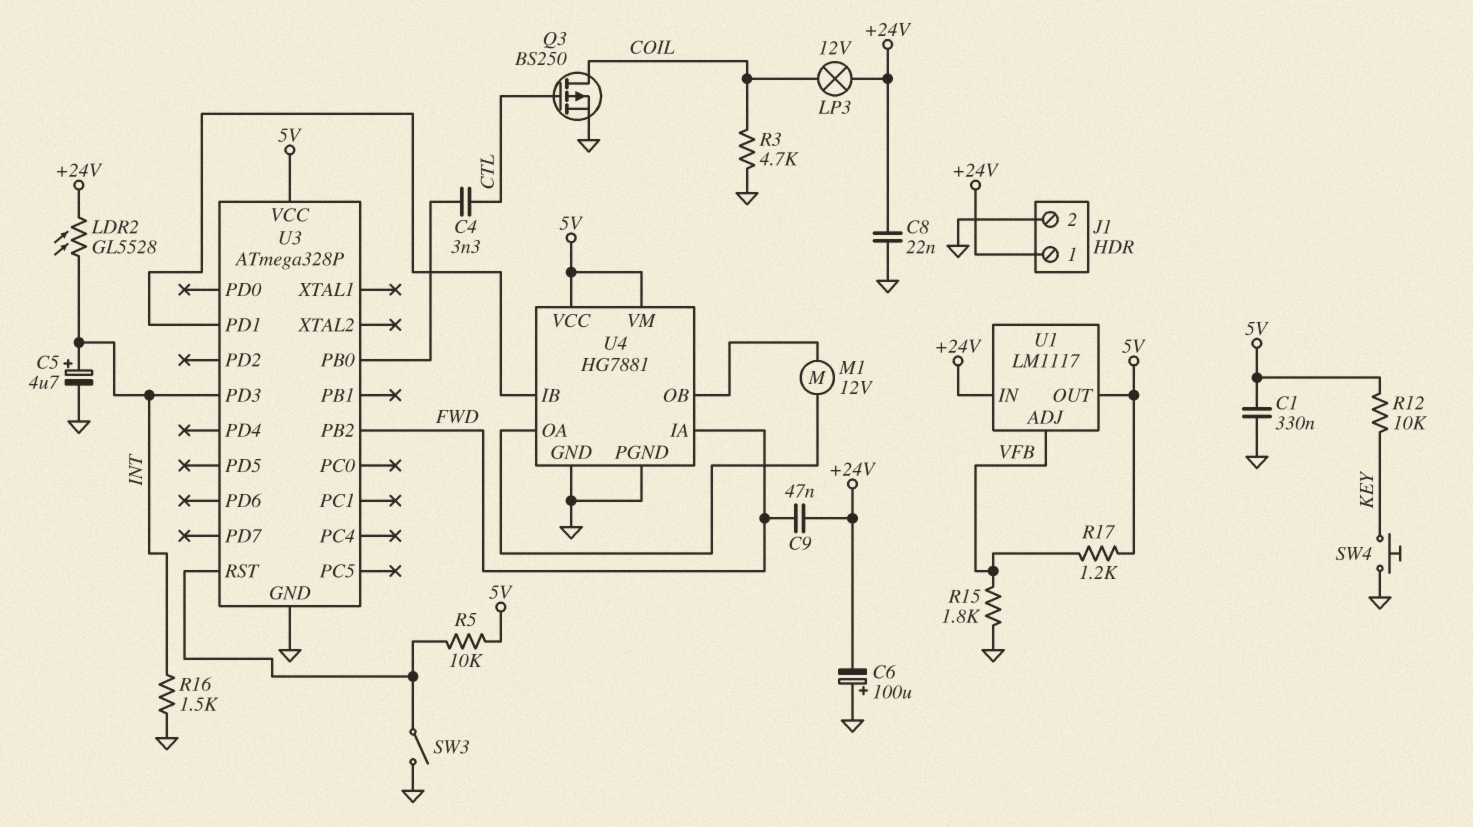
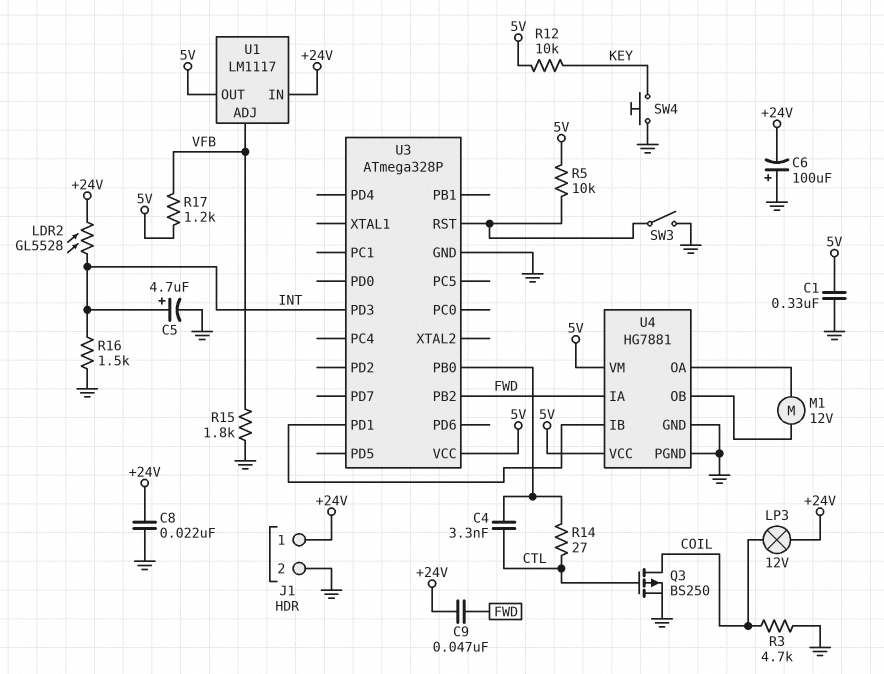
R14: none -> 27 (CTL, U3/PB0)

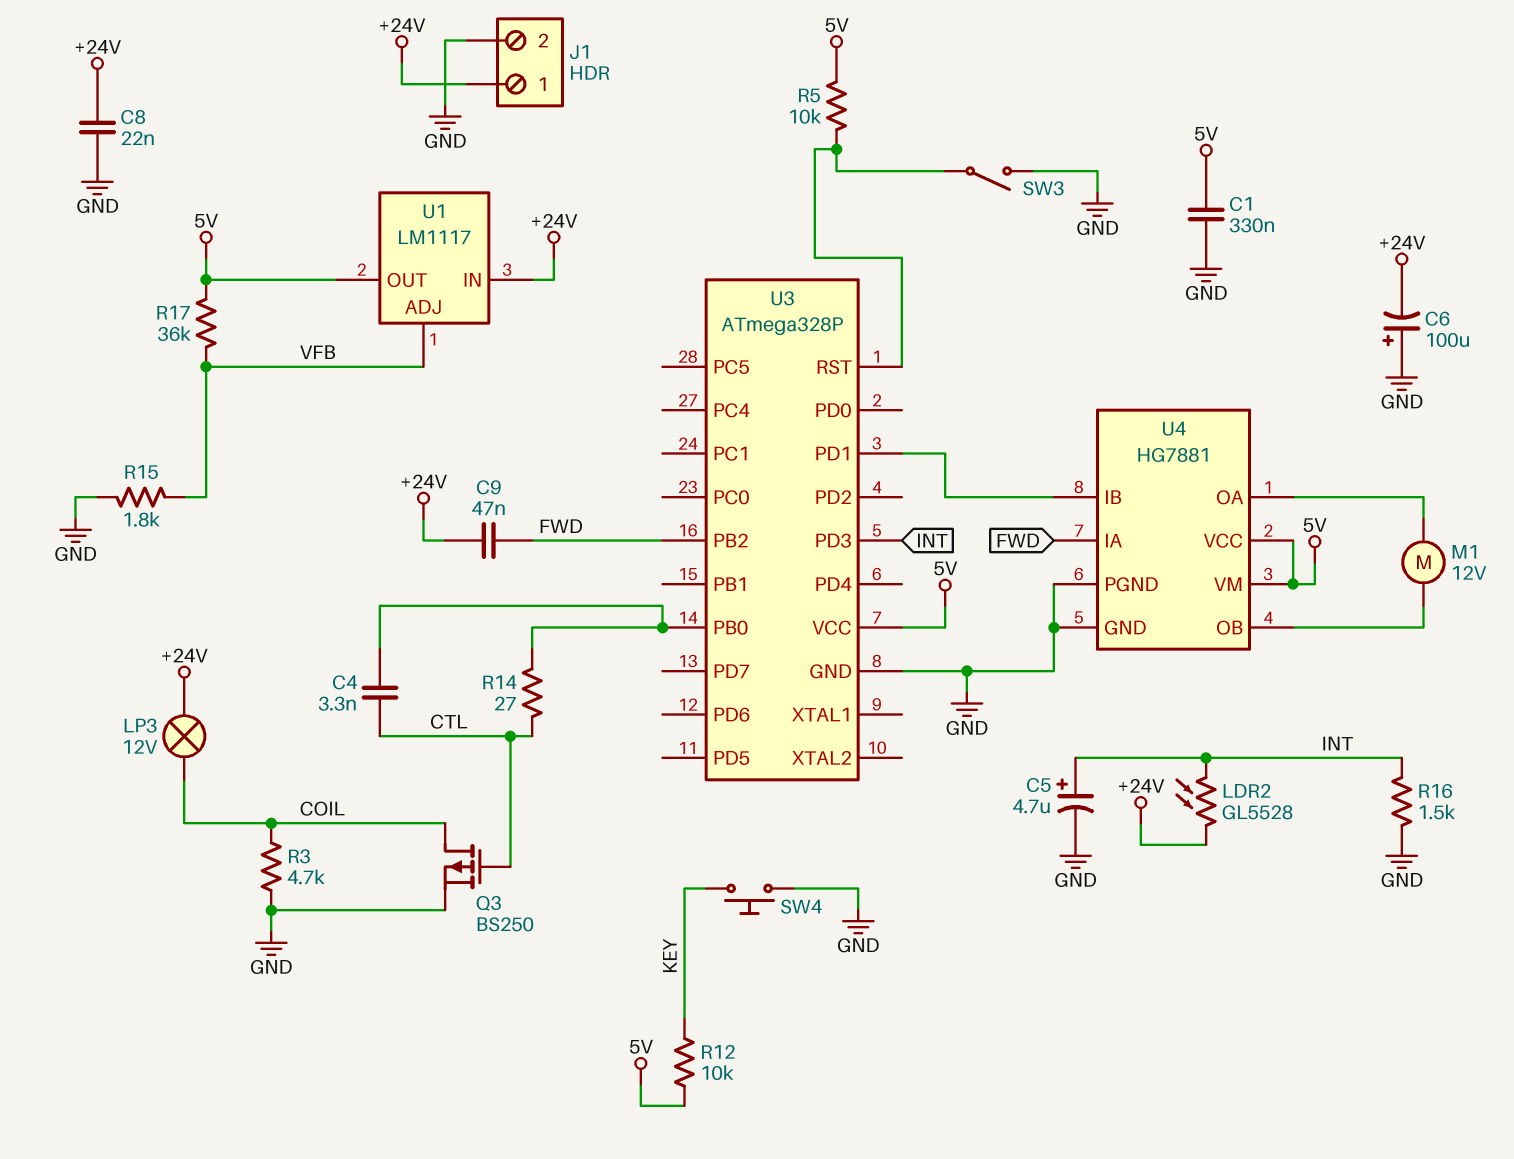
R17: 1.2k (5V, VFB) -> 36k (5V, VFB)

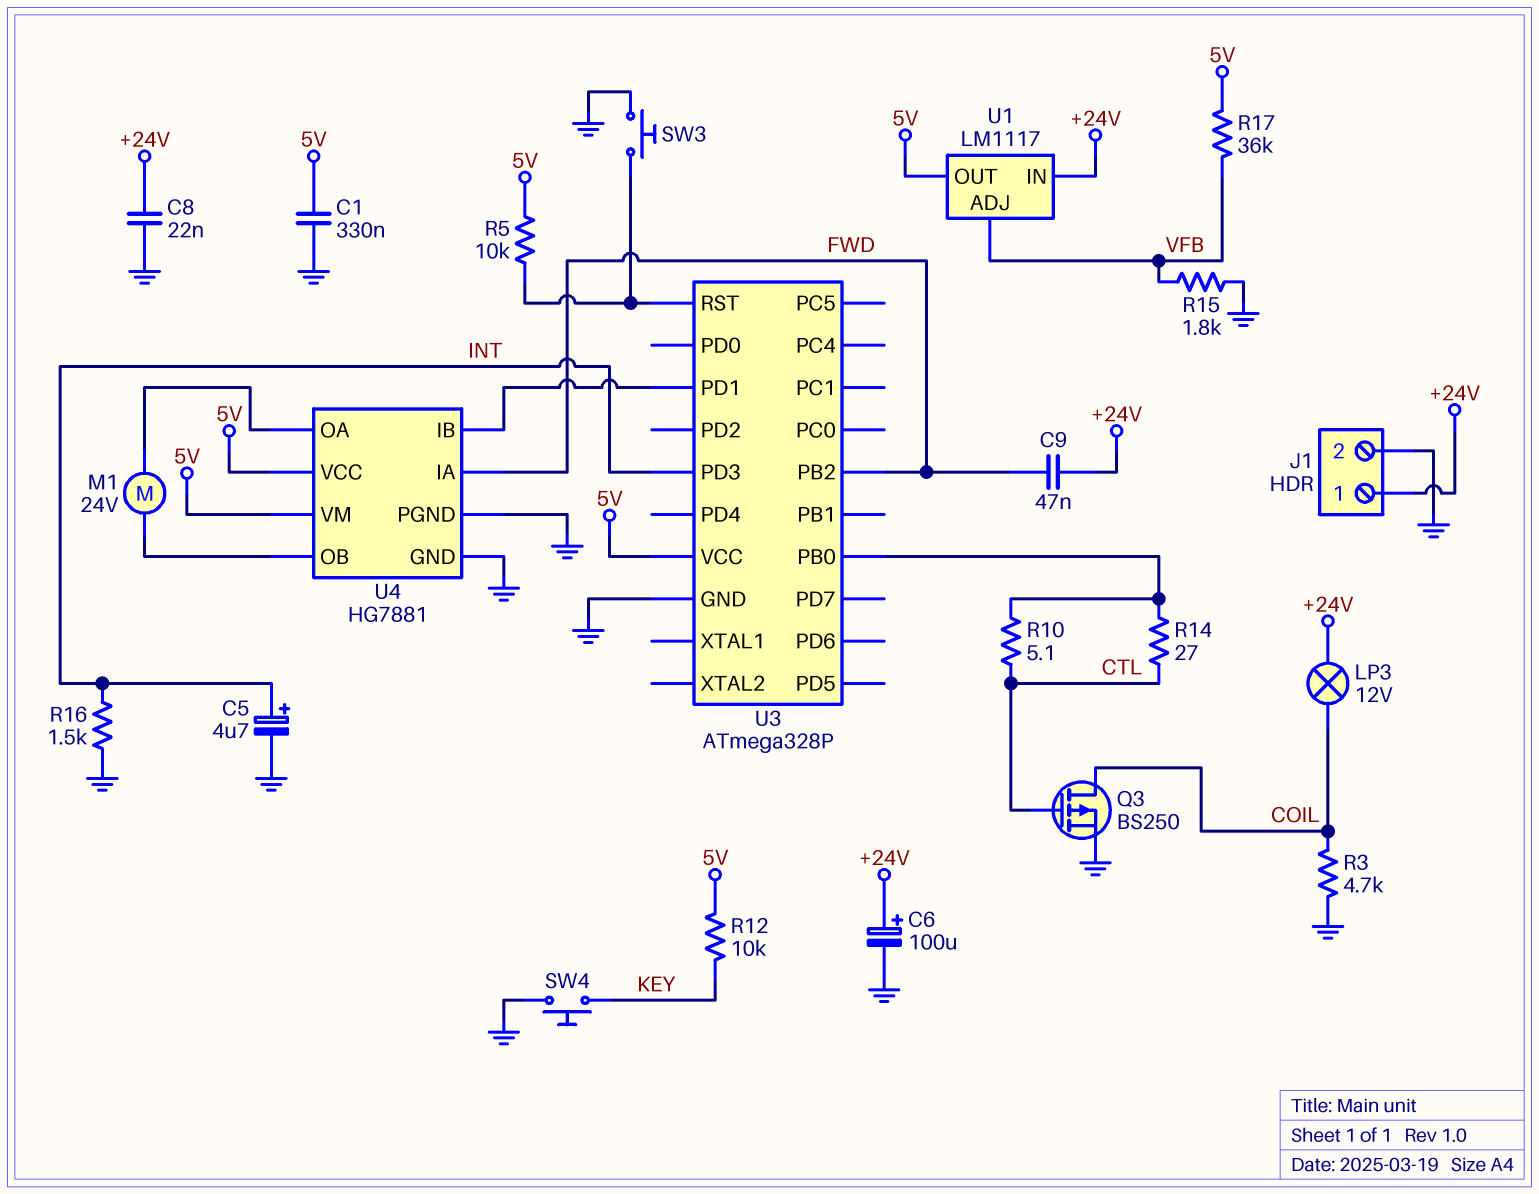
C4: 3.3nF (CTL, U3/PB0) -> none
C6: 100uF (plus GND, minus +24V) -> 100uF (plus +24V, minus GND)
LDR2: GL5528 (+24V, INT) -> none
M1: motor 12V (U4/OA, U4/OB) -> motor 24V (U4/OA, U4/OB)
R10: none -> 5.1 (CTL, U3/PB0)
SW3: switch (GND, U3/RST) -> button (GND, U3/RST)

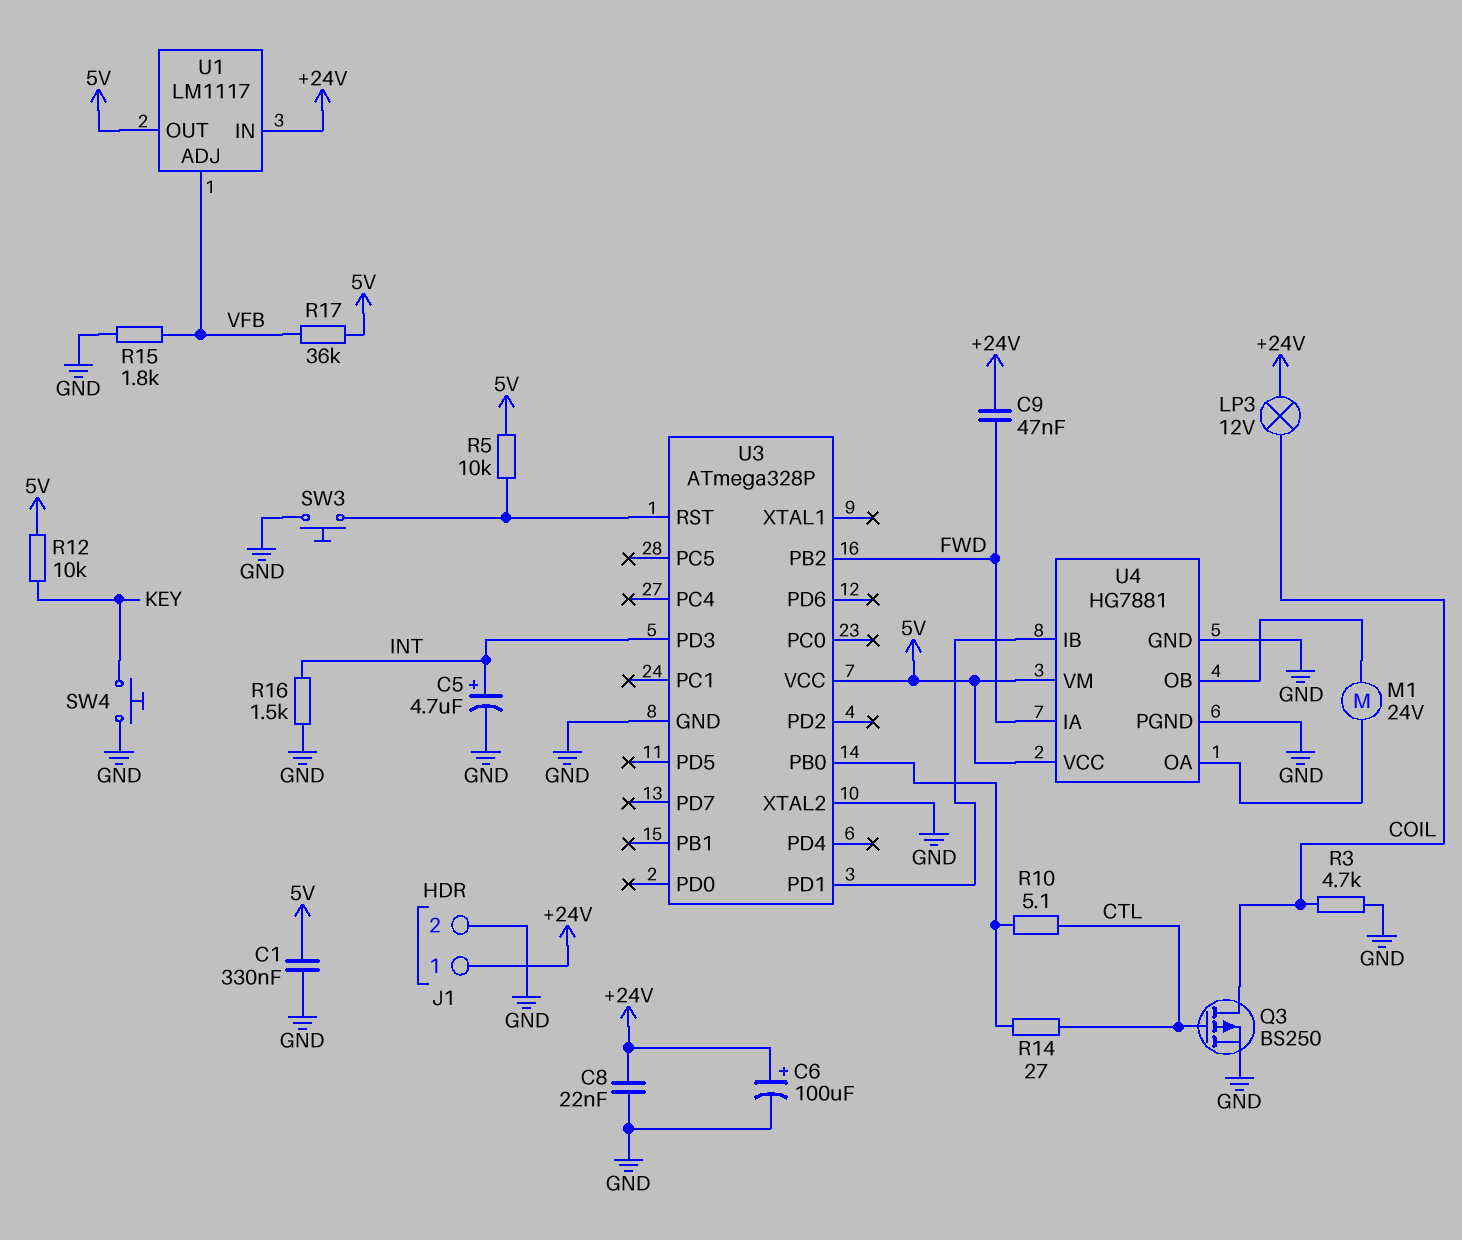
U3 pin XTAL2: none -> GND

